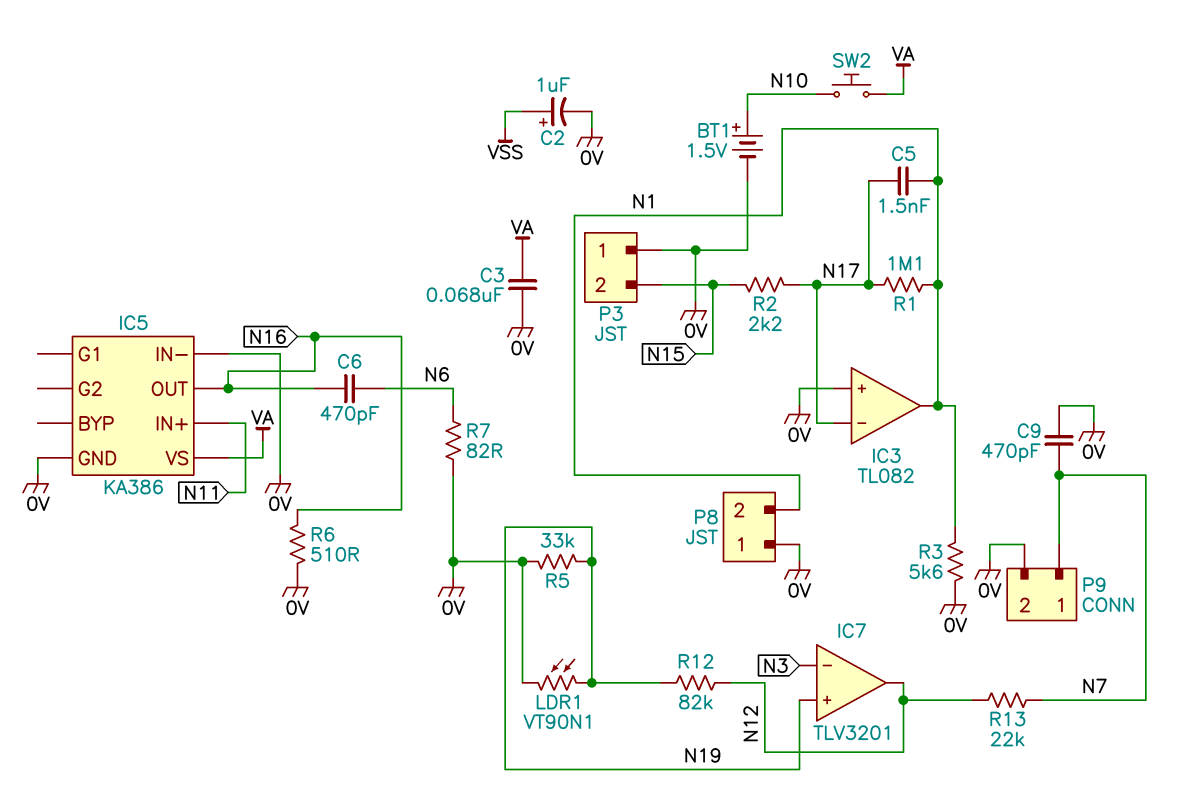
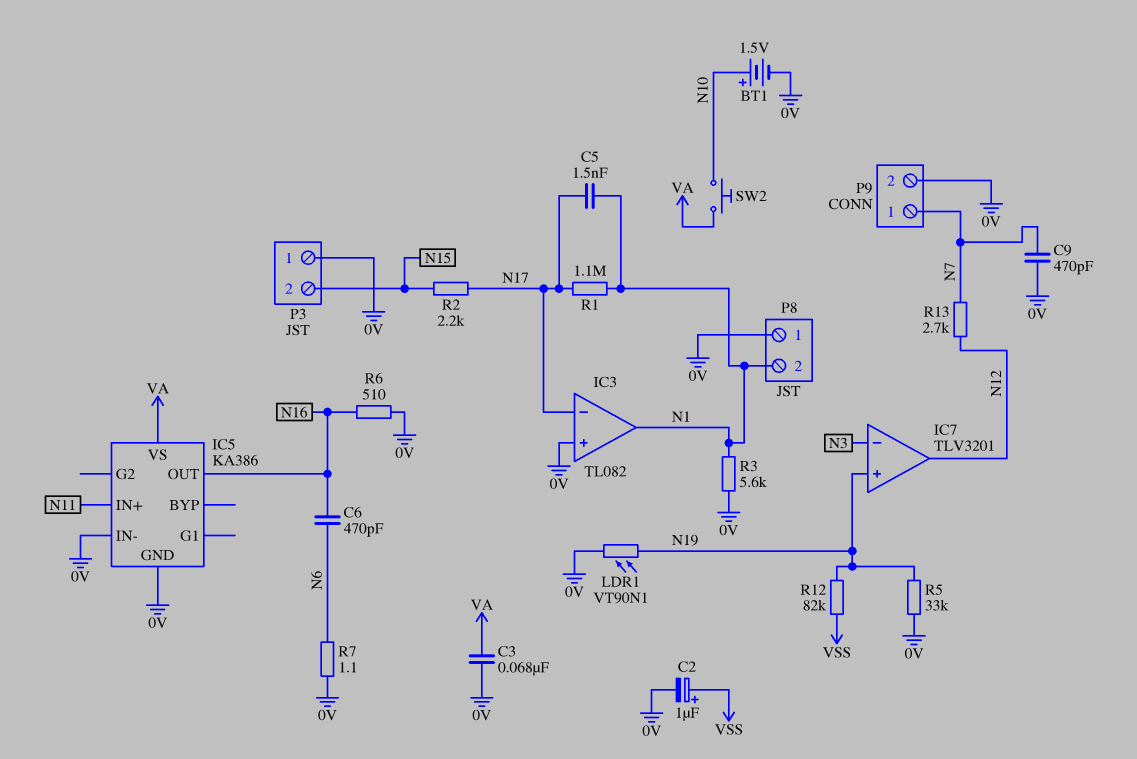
R7: 82 (0V, N6) -> 1.1 (0V, N6)
R12: 82k (N12, N19) -> 82k (N19, VSS)
R13: 22k (N7, N12) -> 2.7k (N7, N12)

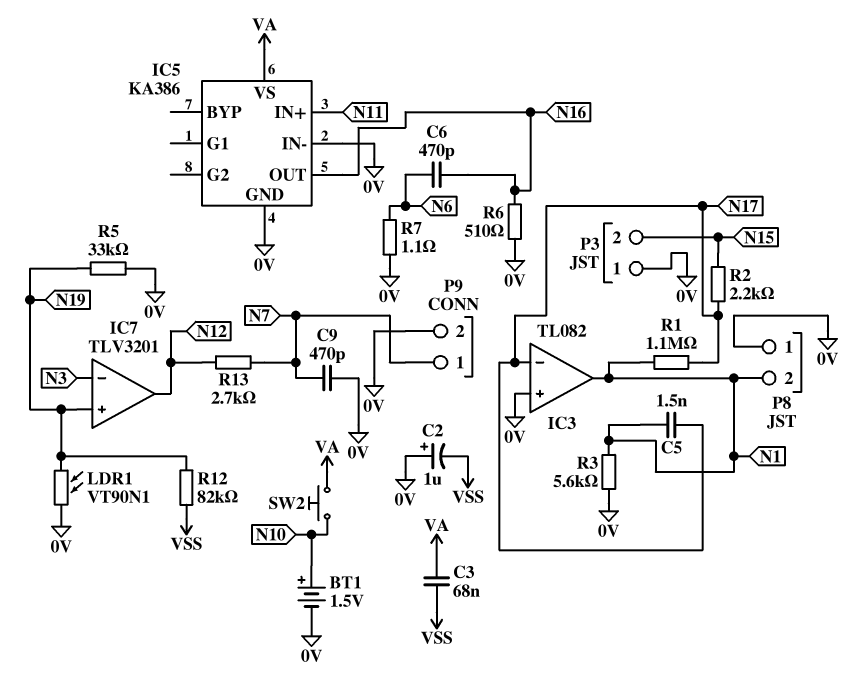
C2: 1uF (plus VSS, minus 0V) -> 1uF (plus 0V, minus VSS)
C3: 68nF (0V, VA) -> 68nF (VA, VSS)

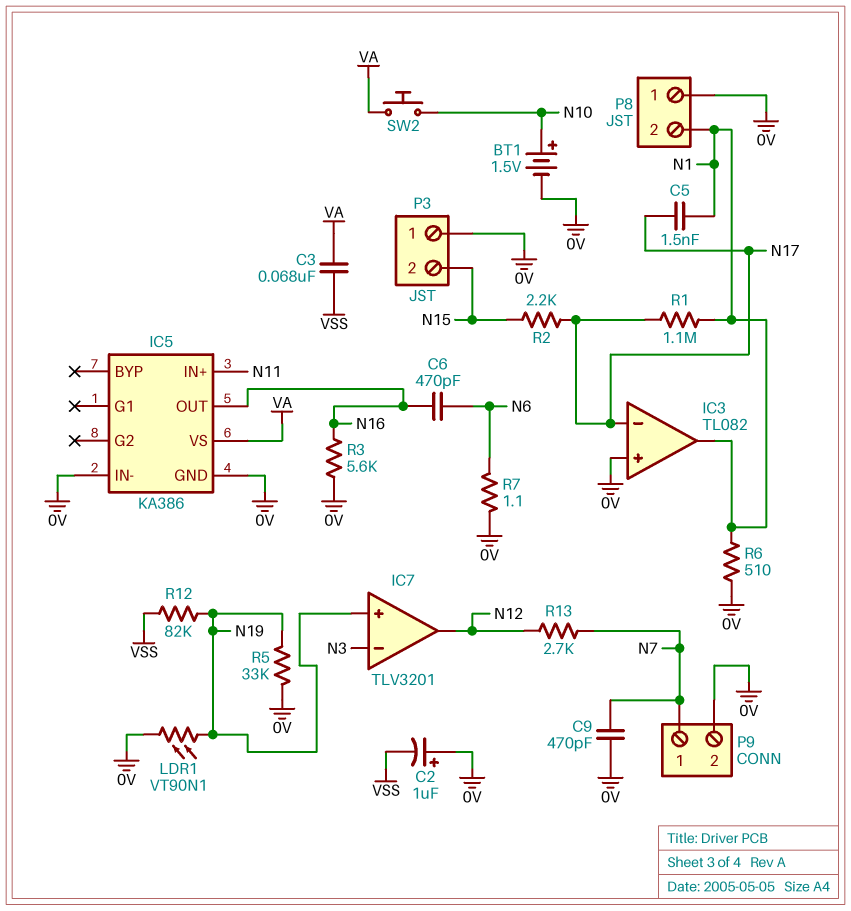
R3: 5.6k (0V, N1) -> 5.6k (0V, N16)
R6: 510 (0V, N16) -> 510 (0V, N1)

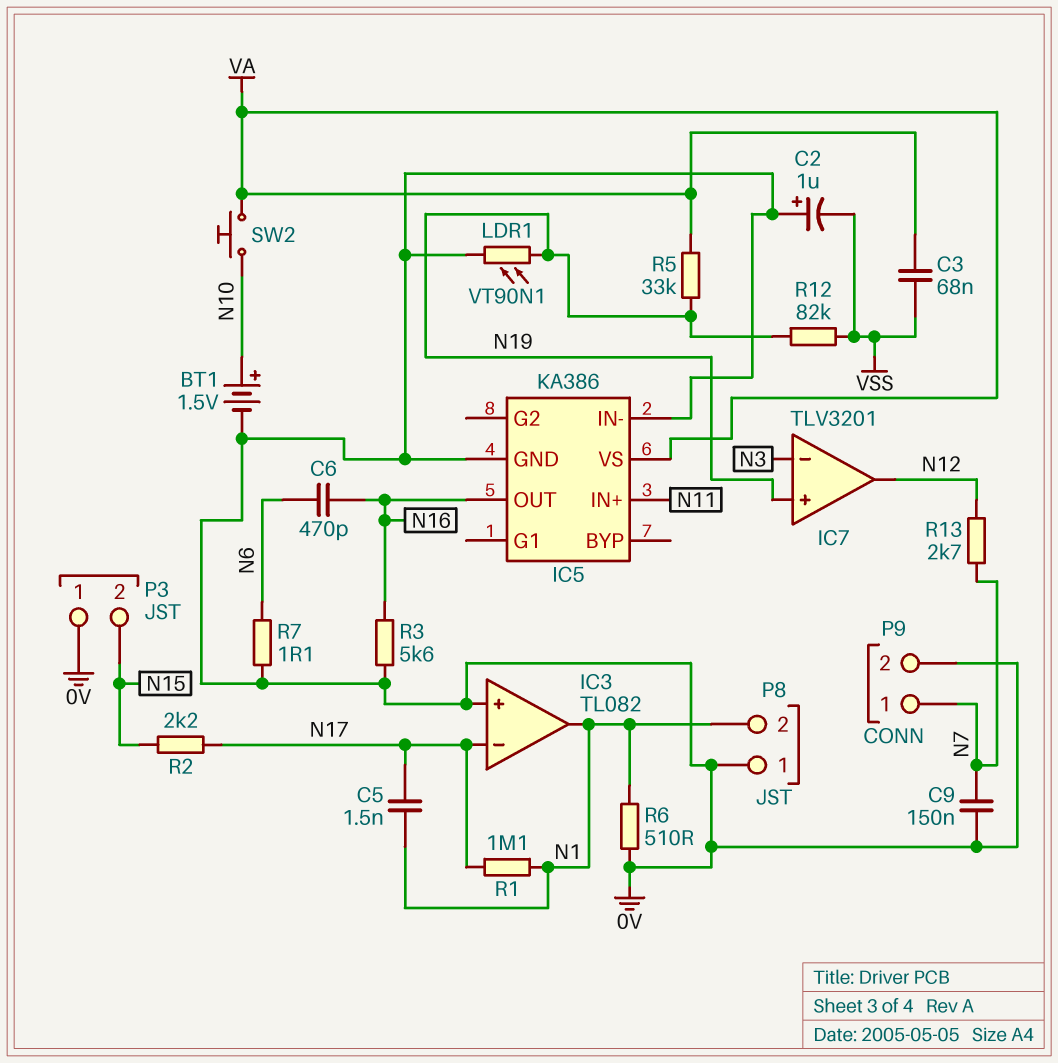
C9: 470pF (0V, N7) -> 150nF (0V, N7)
R5: 33k (0V, N19) -> 33k (N19, VA)

